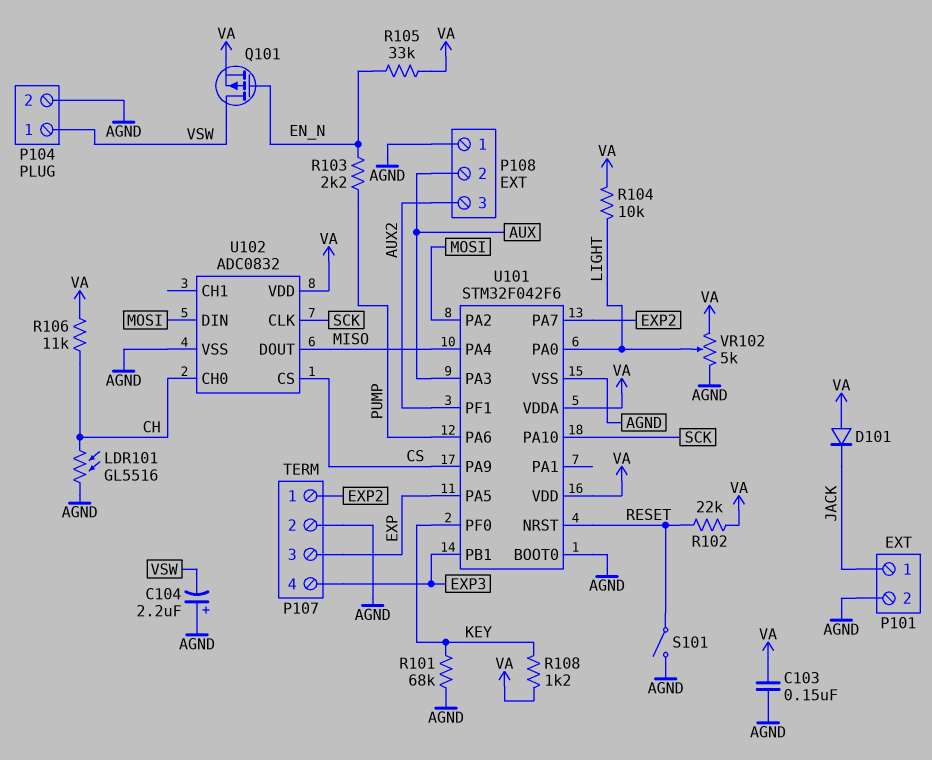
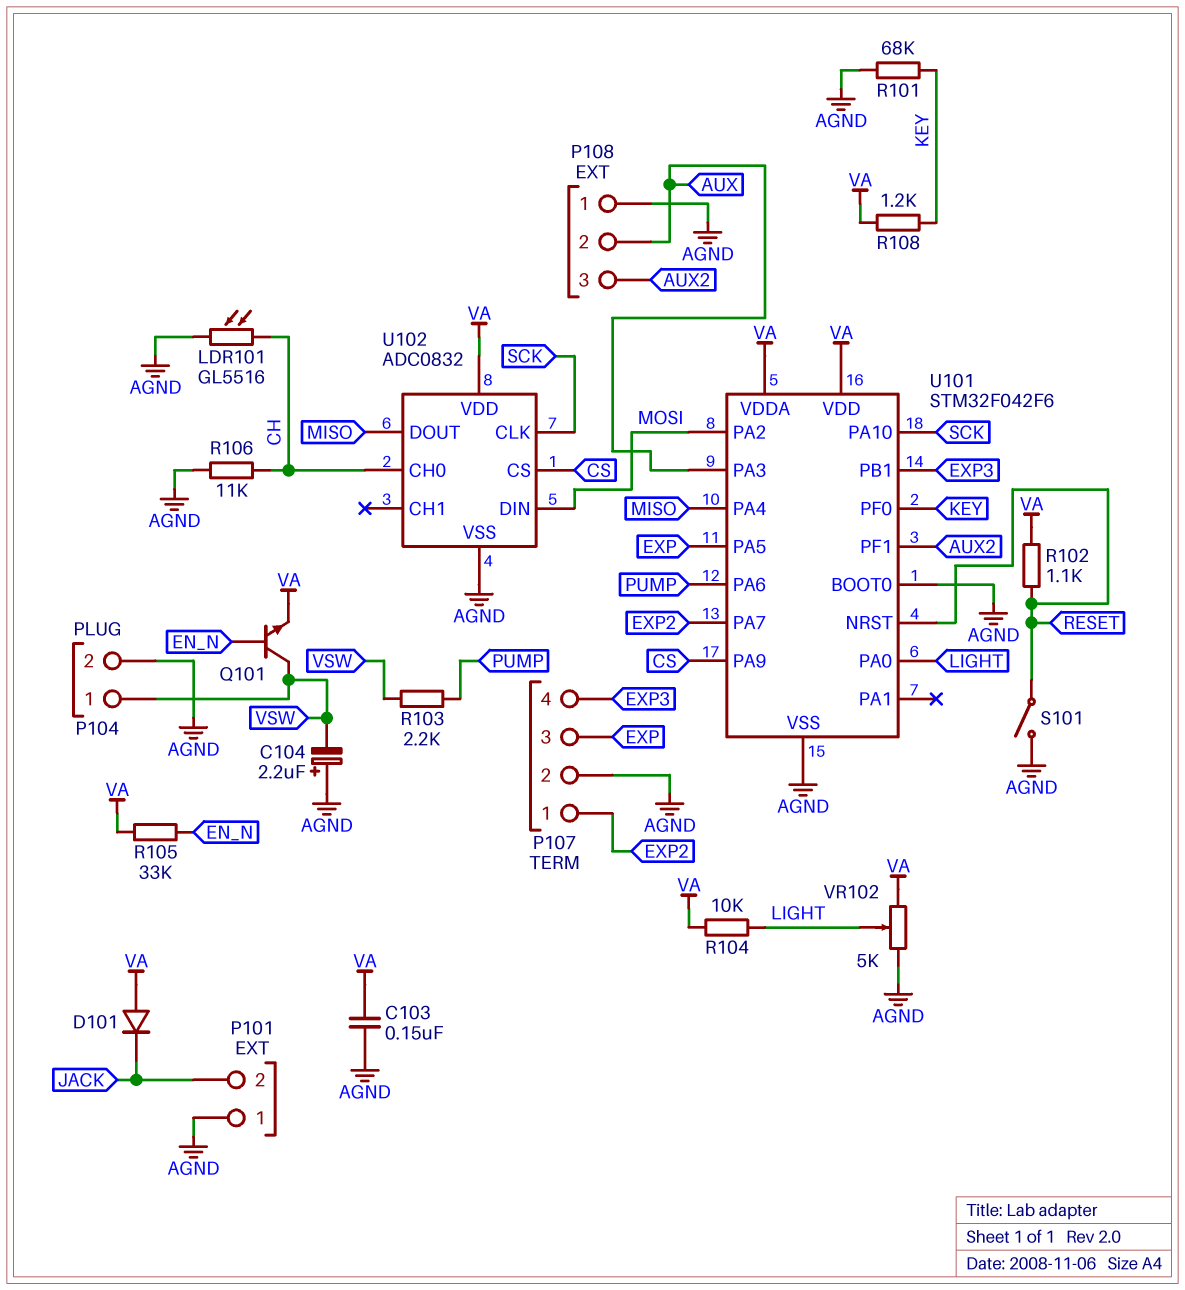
P101 pin 1: JACK -> AGND
P101 pin 2: AGND -> JACK
Q101: PMOS (G EN_N, D VSW, S VA) -> NPN (B EN_N, C VSW, E VA)
R102: 22k (RESET, VA) -> 1.1k (RESET, VA)
R103: 2.2k (EN_N, PUMP) -> 2.2k (PUMP, VSW)
R106: 11k (CH, VA) -> 11k (AGND, CH)

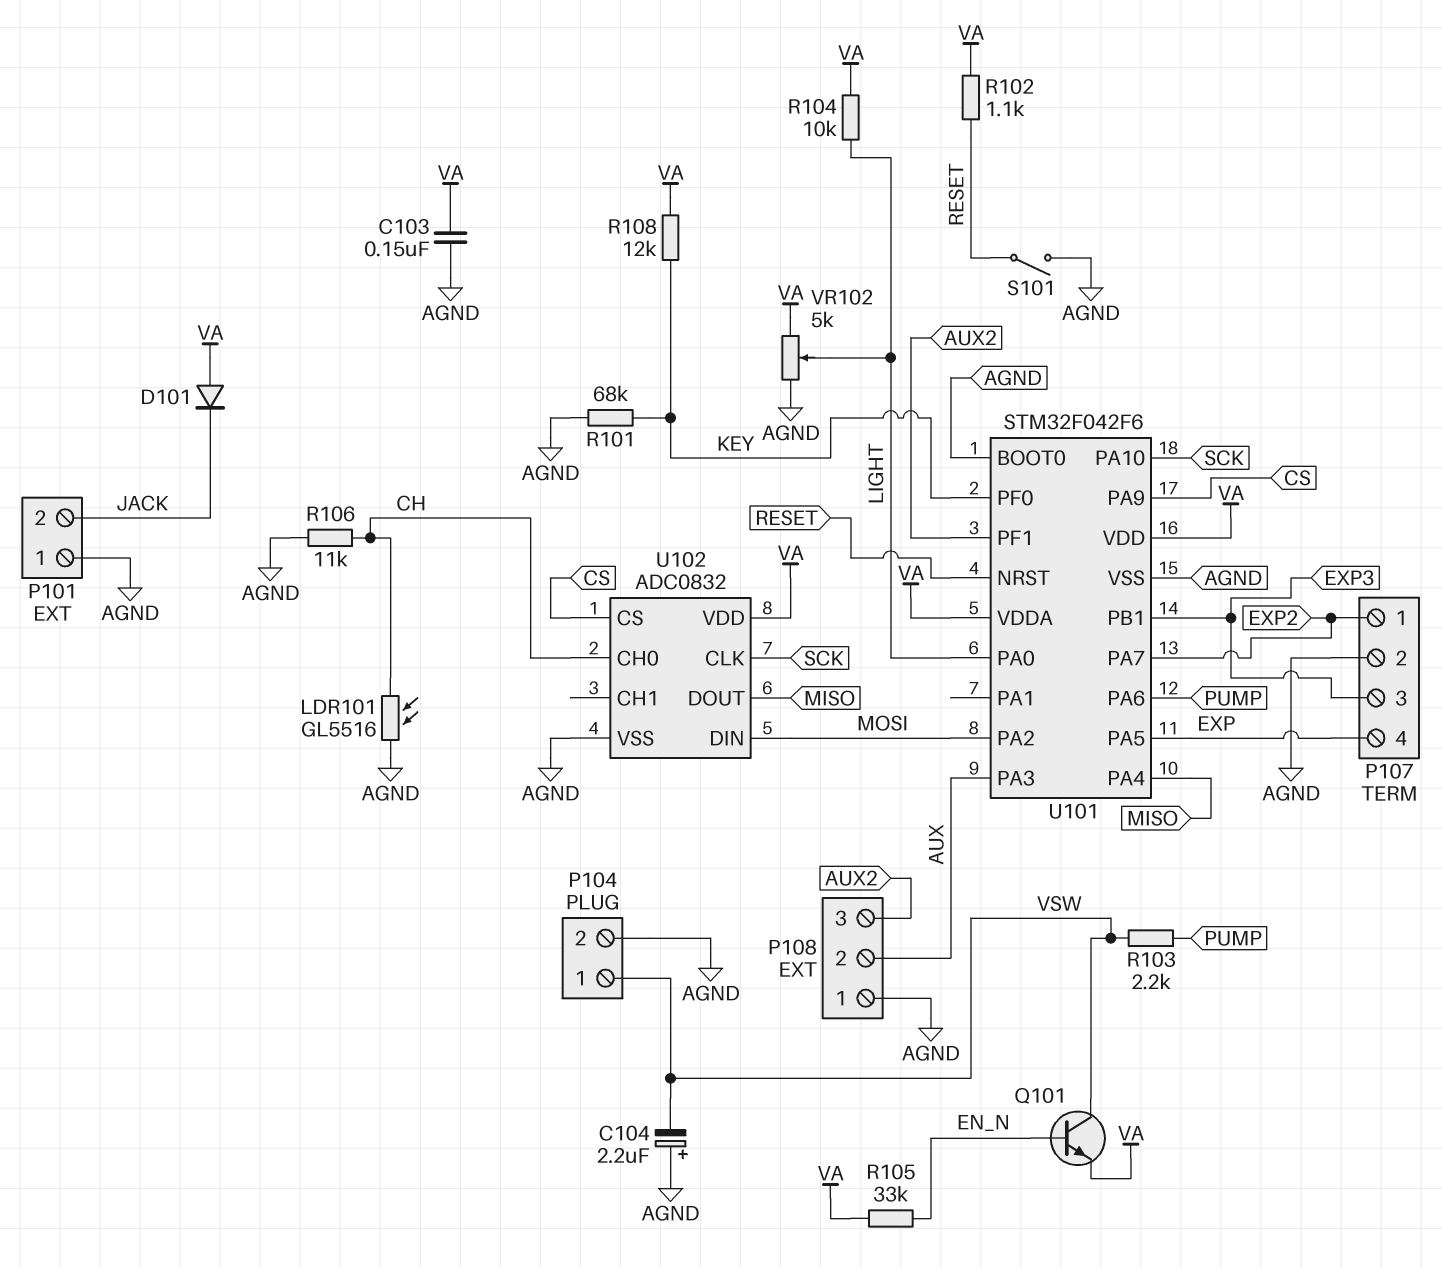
P107 pin 3: EXP -> EXP3
P107 pin 4: EXP3 -> EXP
R108: 1.2k (KEY, VA) -> 12k (KEY, VA)

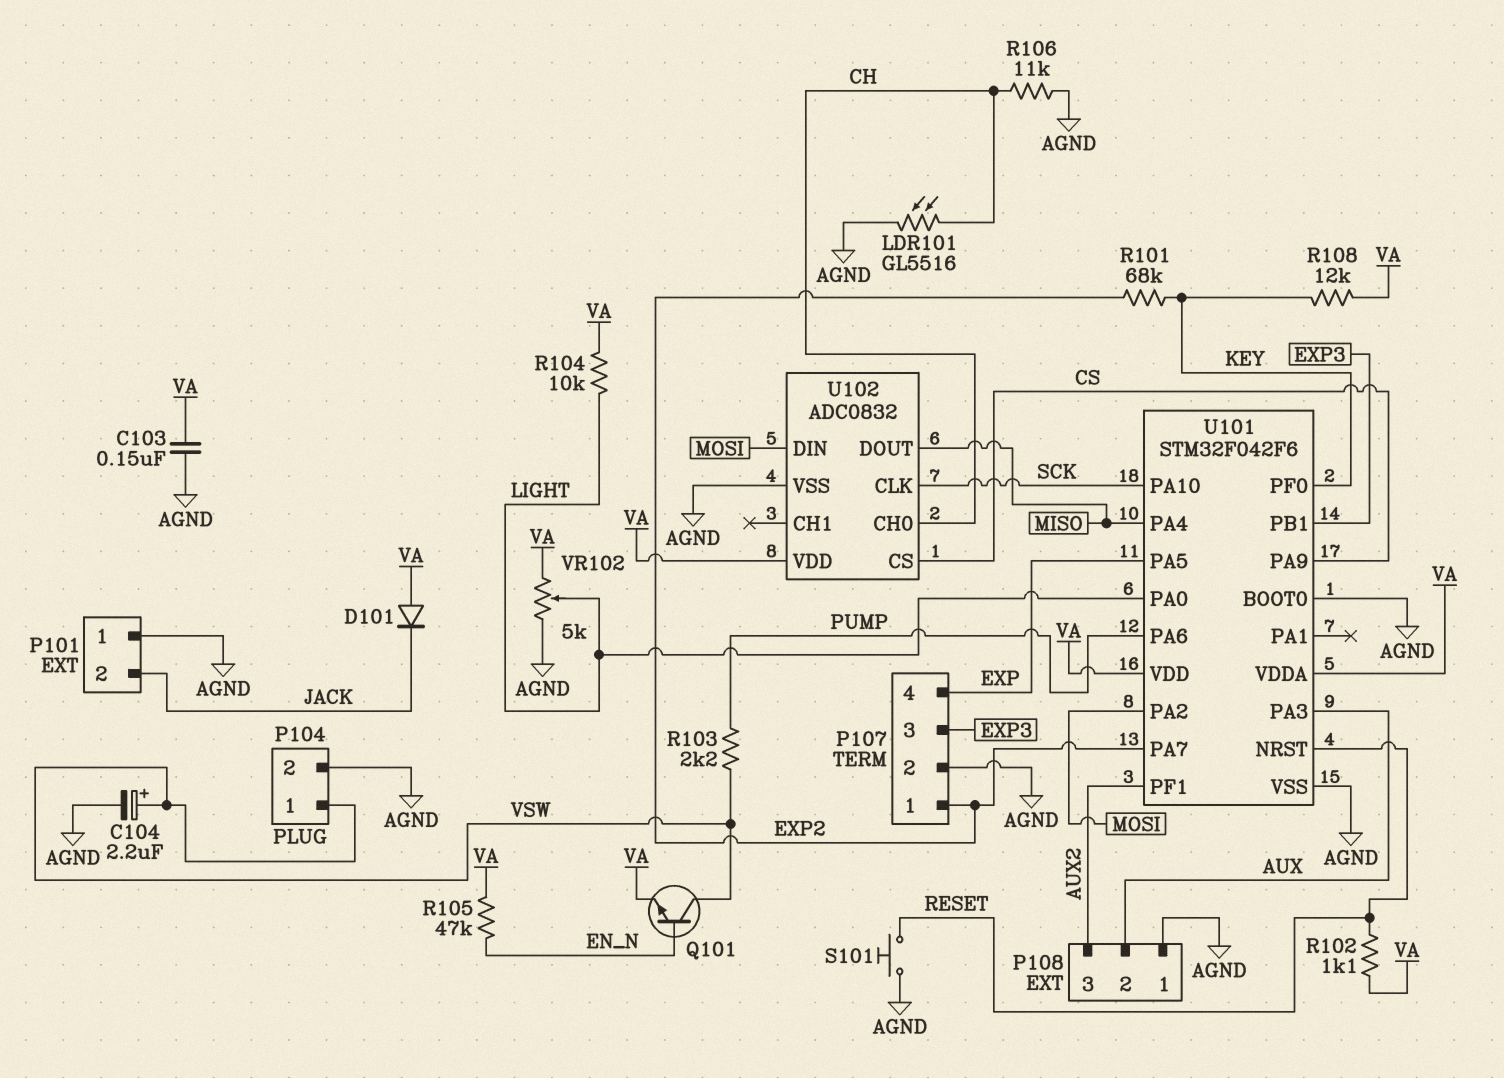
C104: 2.2uF (plus AGND, minus VSW) -> 2.2uF (plus VSW, minus AGND)
R101: 68k (AGND, KEY) -> 68k (EXP2, KEY)
R105: 33k (EN_N, VA) -> 47k (EN_N, VA)
S101: switch (AGND, RESET) -> button (AGND, RESET)

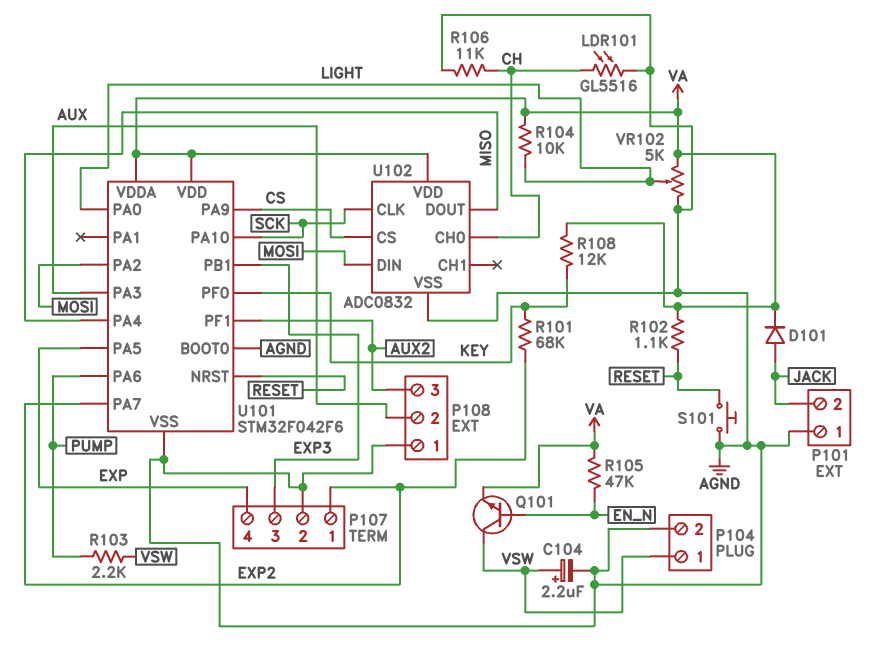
C103: 150nF (AGND, VA) -> none
D101: diode (A VA, K JACK) -> diode (A JACK, K VA)

